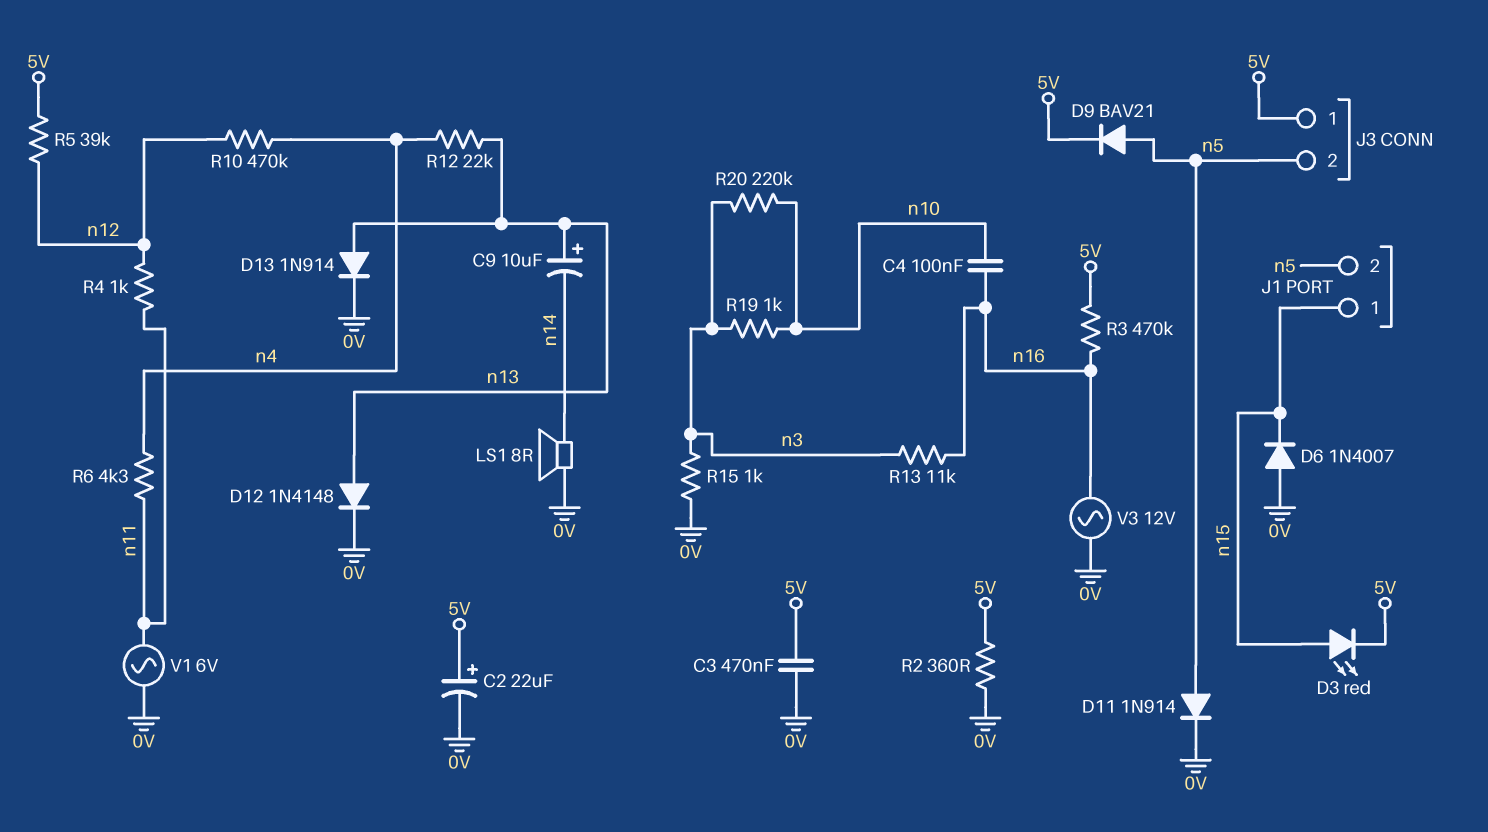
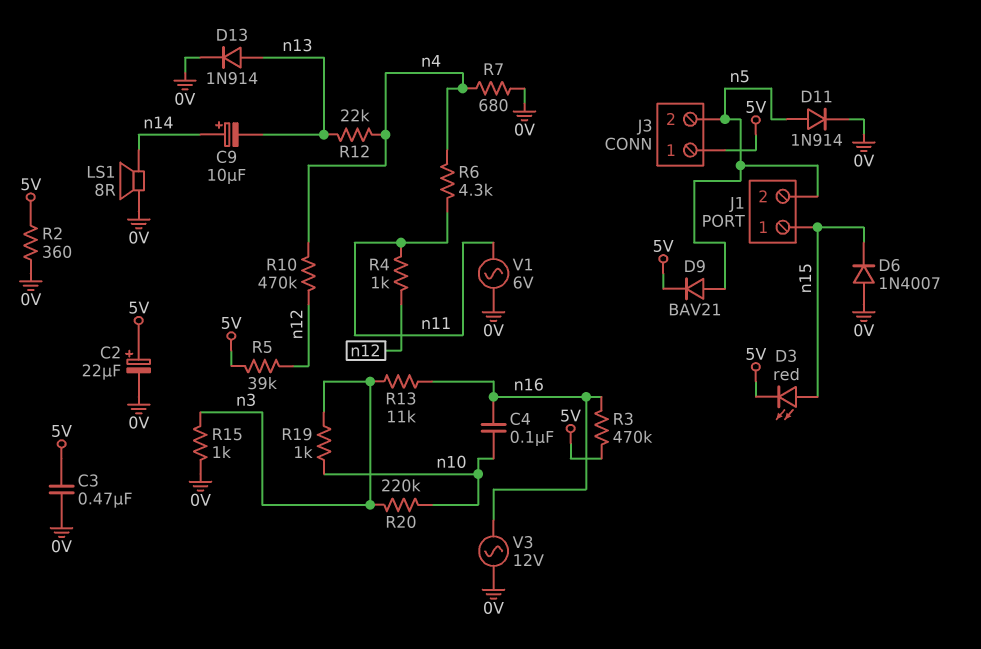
C9: 10uF (plus n13, minus n14) -> 10uF (plus n14, minus n13)
D12: diode 1N4148 (A n13, K 0V) -> none
R7: none -> 680 (0V, n4)

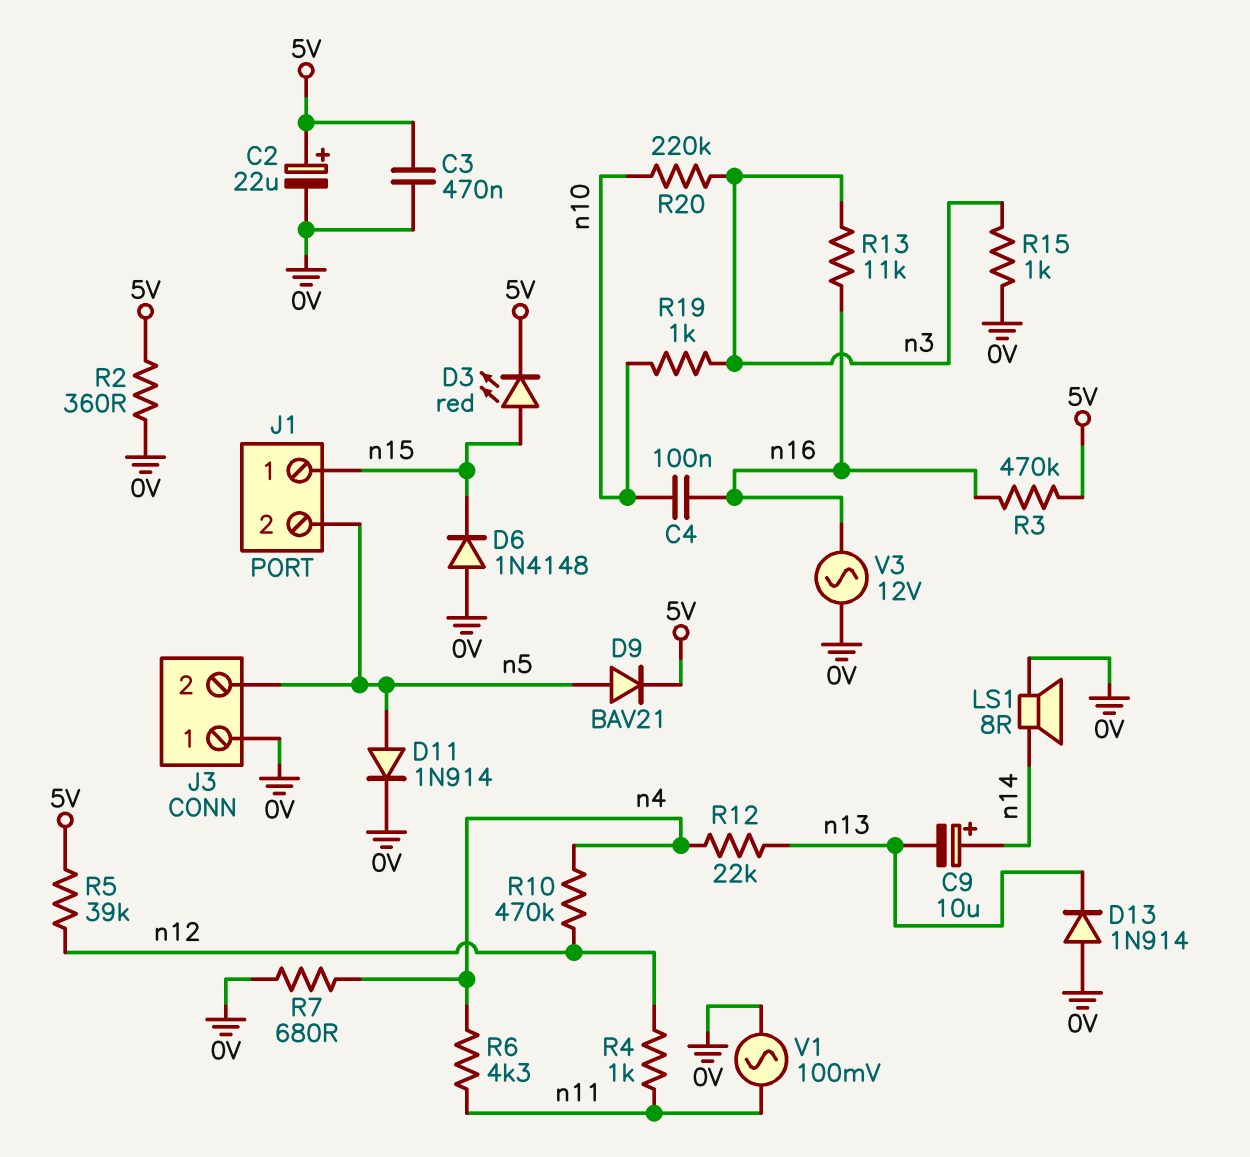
D6: diode 1N4007 (A 0V, K n15) -> diode 1N4148 (A 0V, K n15)
D13: diode 1N914 (A n13, K 0V) -> diode 1N914 (A 0V, K n13)
J3 pin 1: 5V -> 0V
V1: AC 6V (0V, n11) -> AC 100mV (0V, n11)

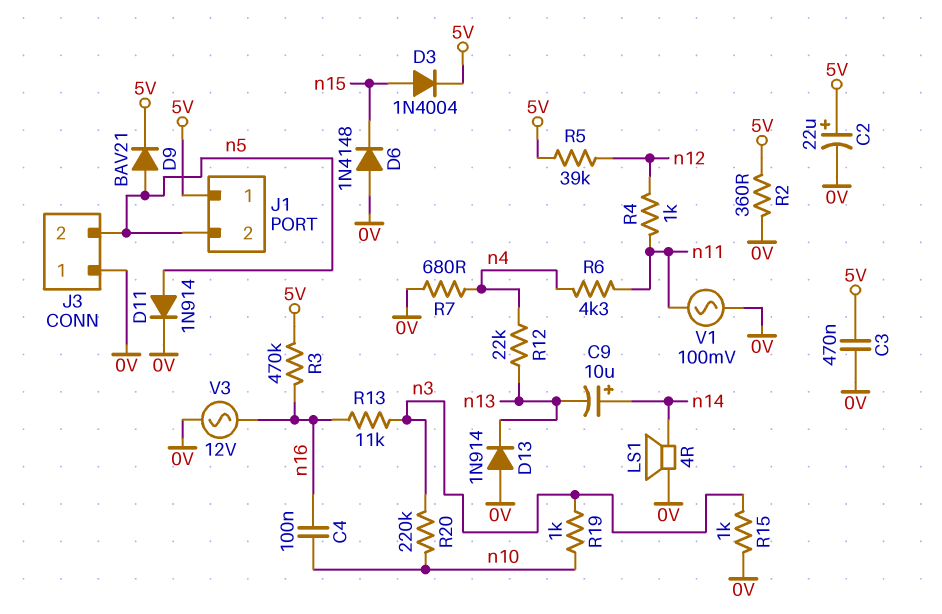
D3: LED red (A n15, K 5V) -> diode 1N4004 (A n15, K 5V)
J1 pin 1: n15 -> 5V
LS1: speaker 8R (0V, n14) -> speaker 4R (0V, n14)
R10: 470k (n4, n12) -> none

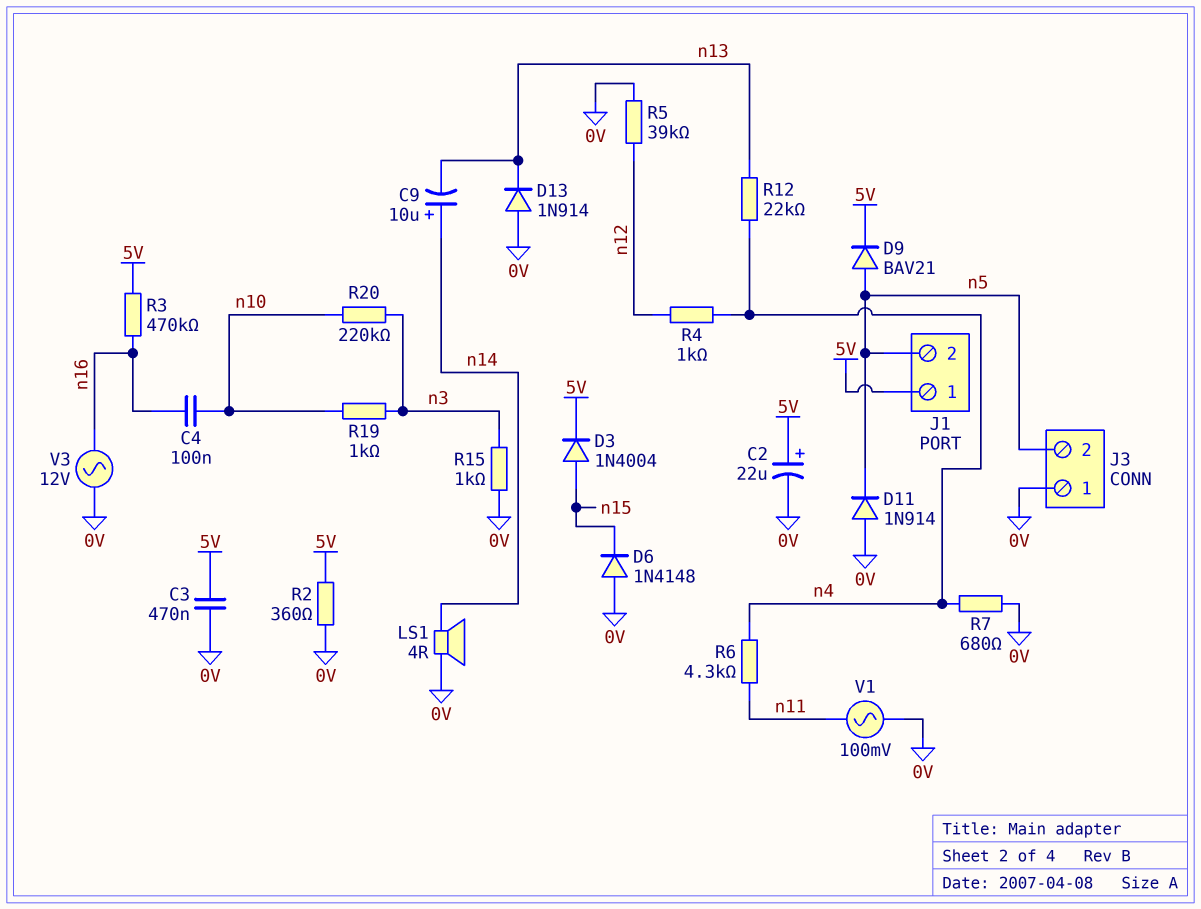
D11: diode 1N914 (A n5, K 0V) -> diode 1N914 (A 0V, K n5)
R4: 1k (n11, n12) -> 1k (n4, n12)
R5: 39k (5V, n12) -> 39k (0V, n12)
R13: 11k (n3, n16) -> none

